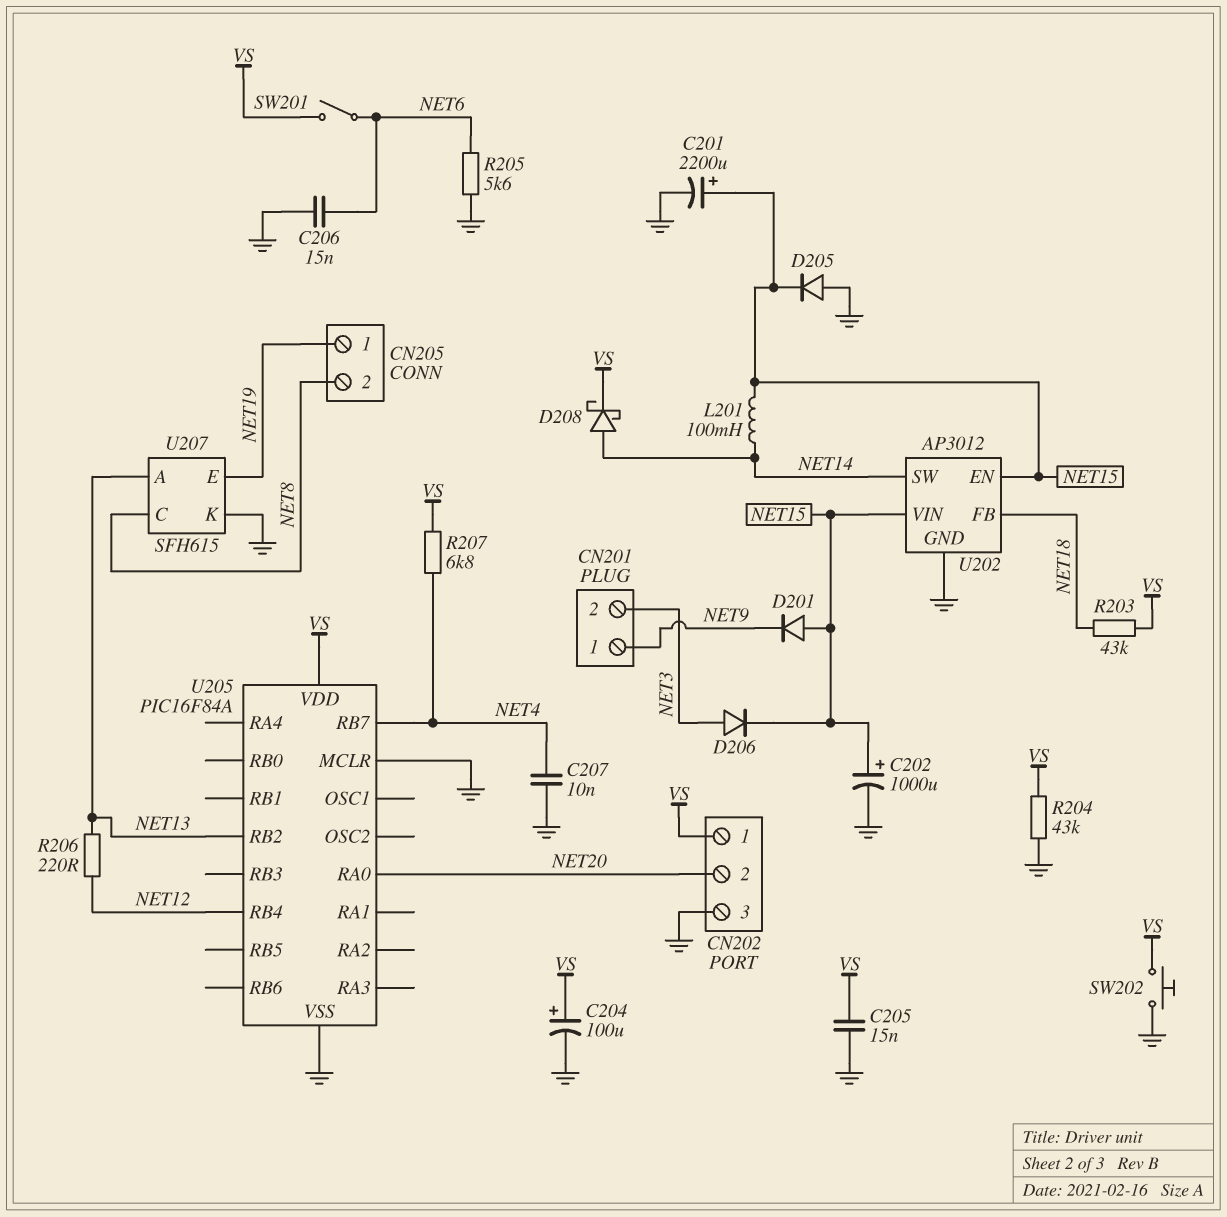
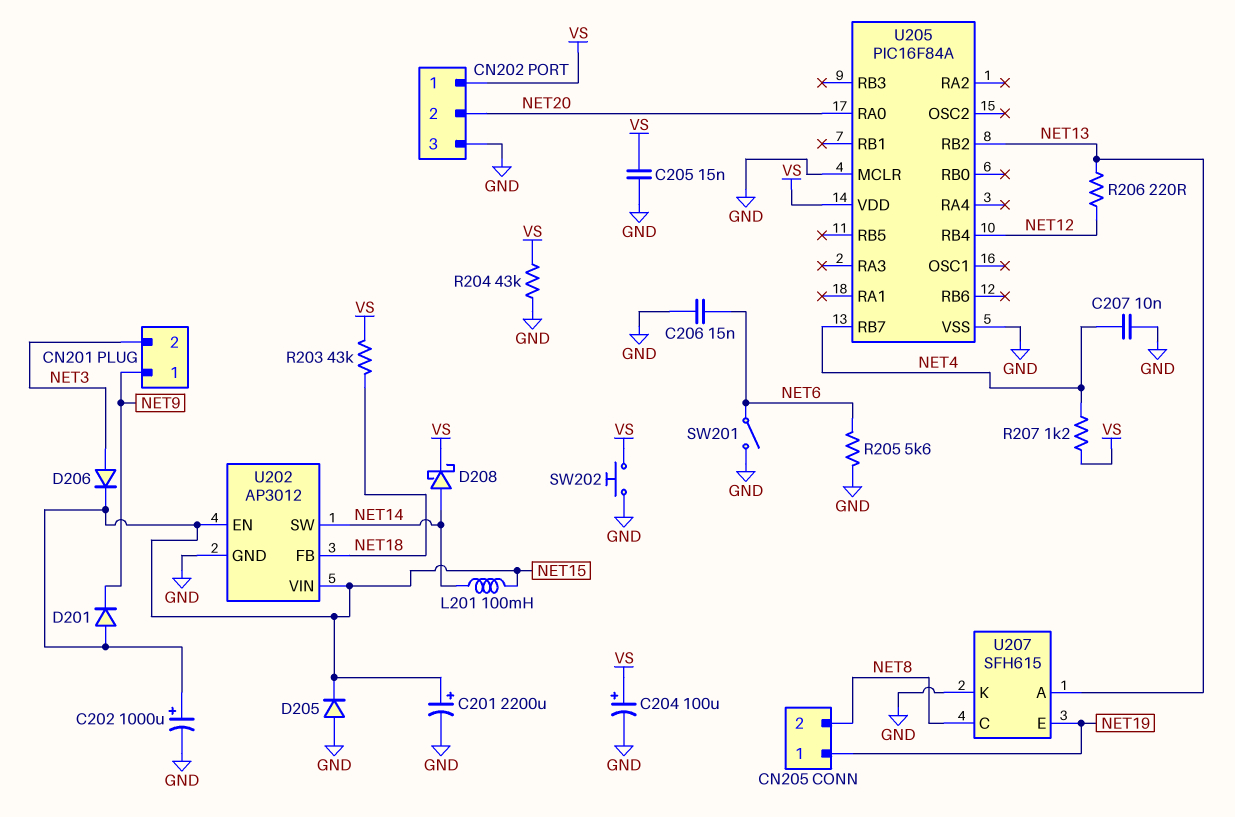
R207: 6.8k (NET4, VS) -> 1.2k (NET4, VS)
SW201: switch (NET6, VS) -> switch (GND, NET6)

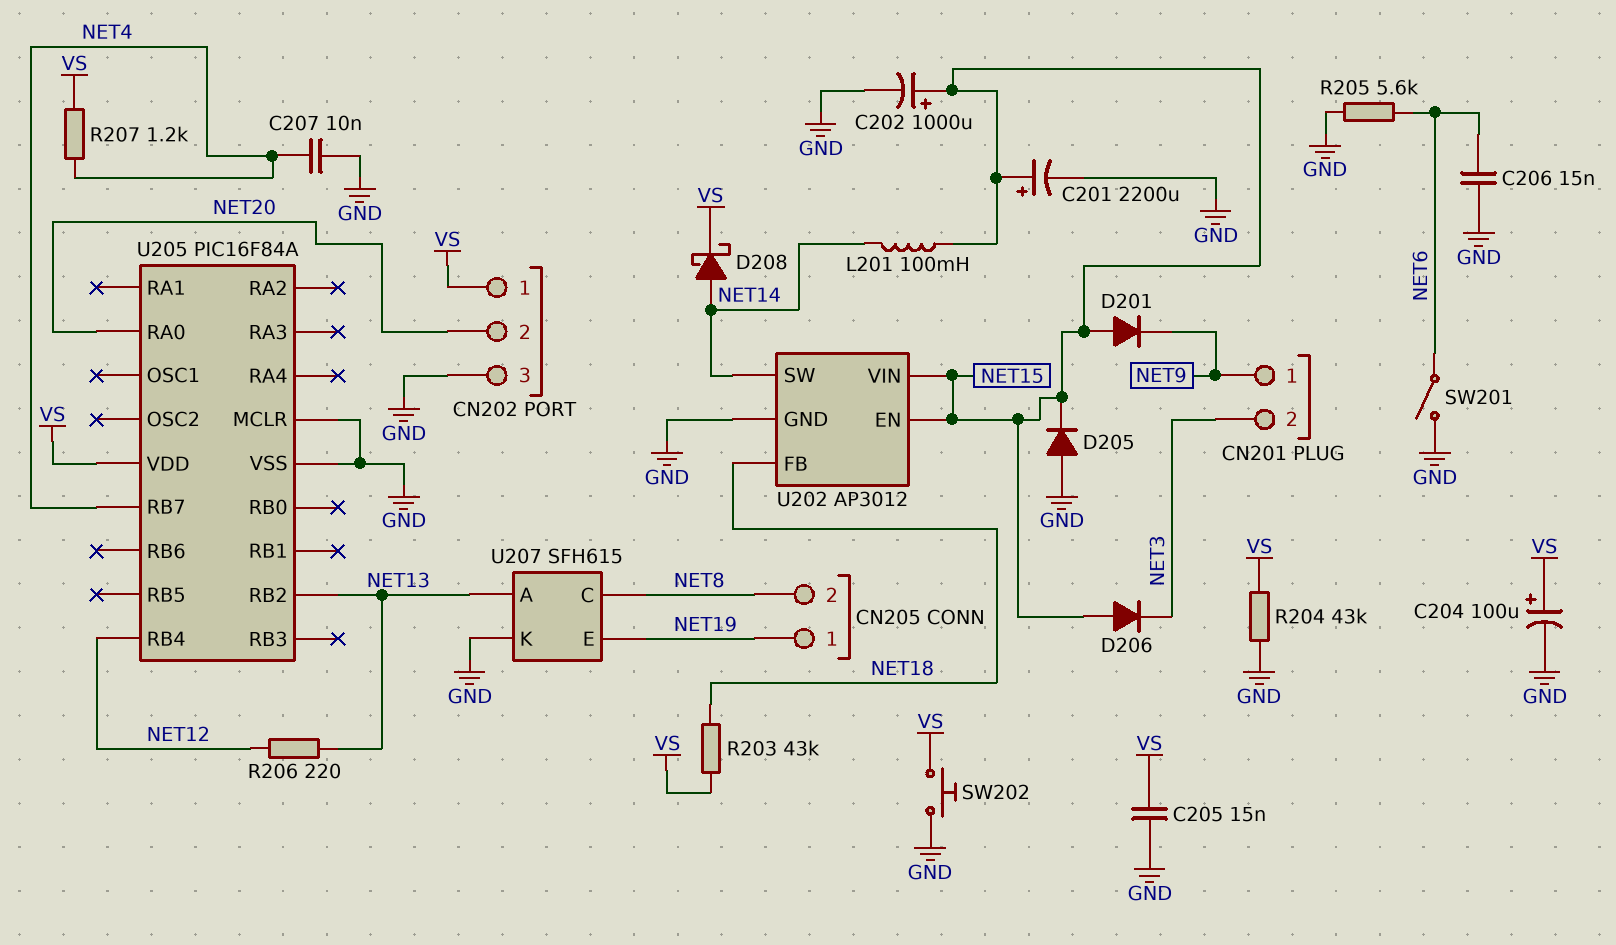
D206: diode (A NET3, K NET15) -> diode (A NET15, K NET3)

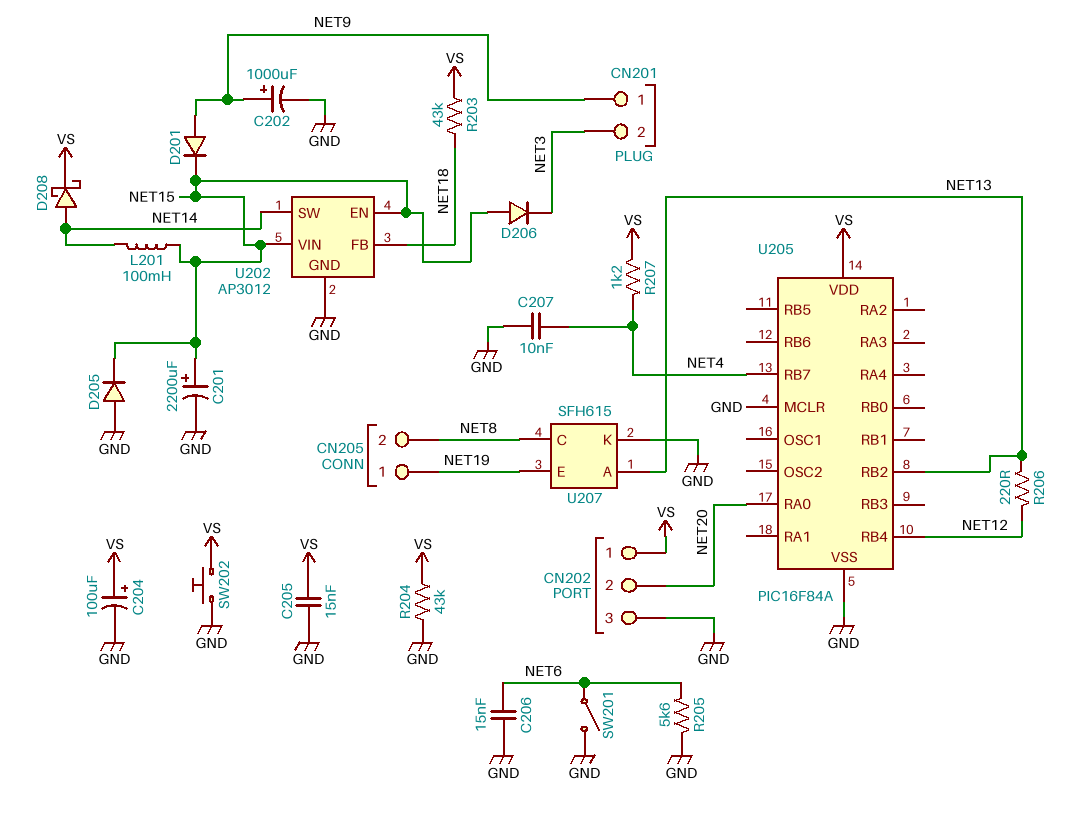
C202: 1000uF (plus NET15, minus GND) -> 1000uF (plus NET9, minus GND)
D201: diode (A NET15, K NET9) -> diode (A NET9, K NET15)

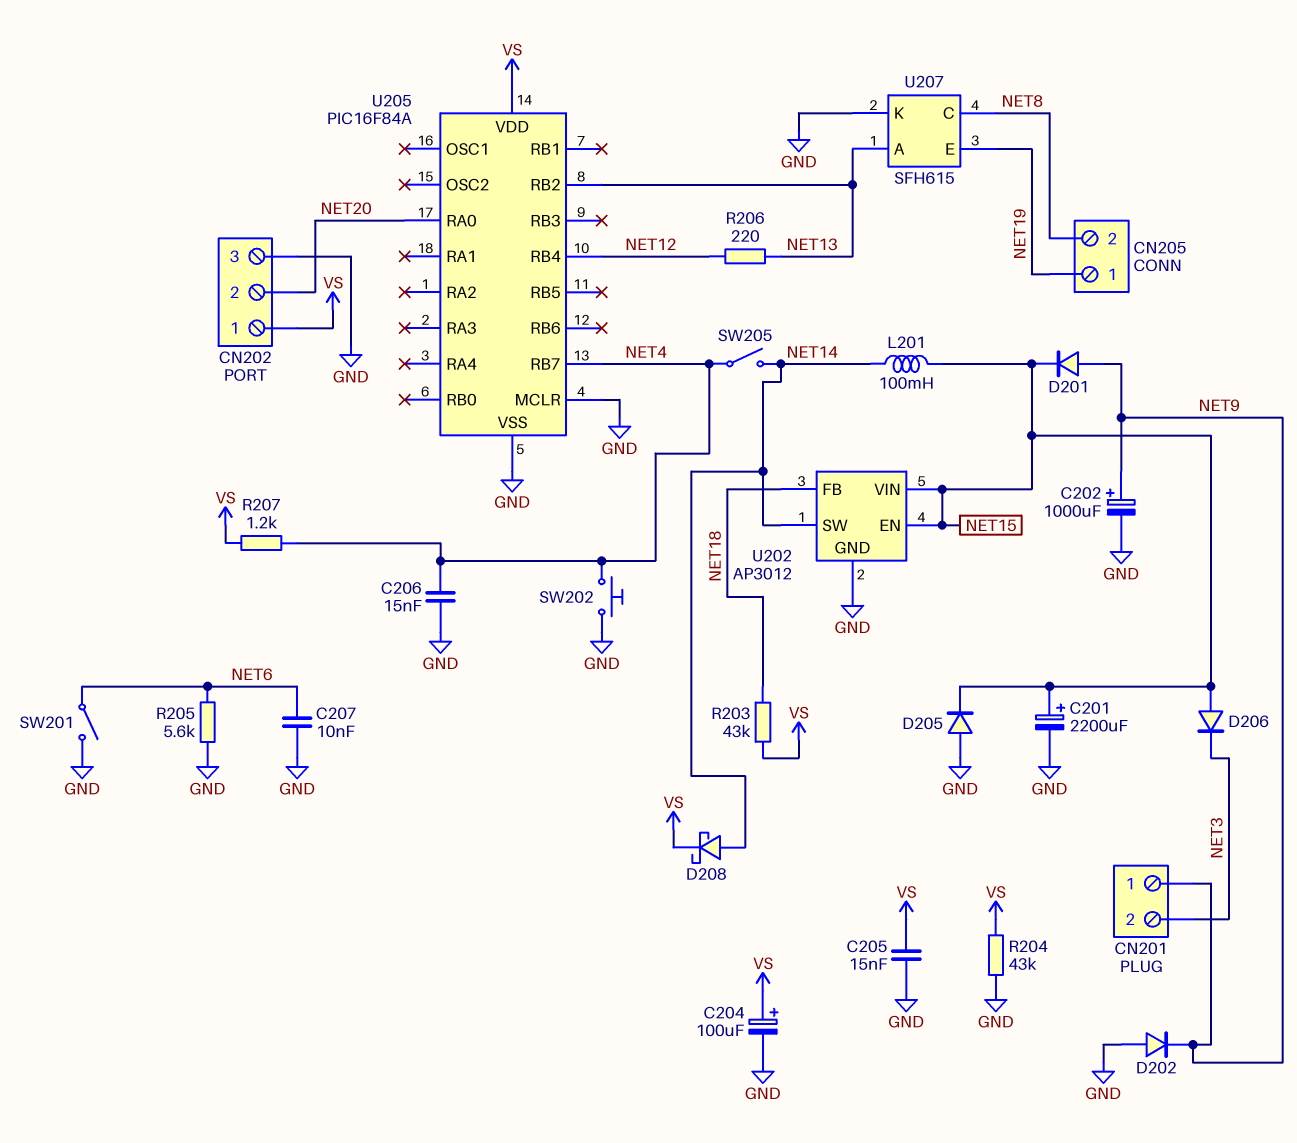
C206: 15nF (GND, NET6) -> 15nF (GND, NET4)
C207: 10nF (GND, NET4) -> 10nF (GND, NET6)
D202: none -> diode (A GND, K NET9)
SW202: button (GND, VS) -> button (GND, NET4)
SW205: none -> switch (NET4, NET14)

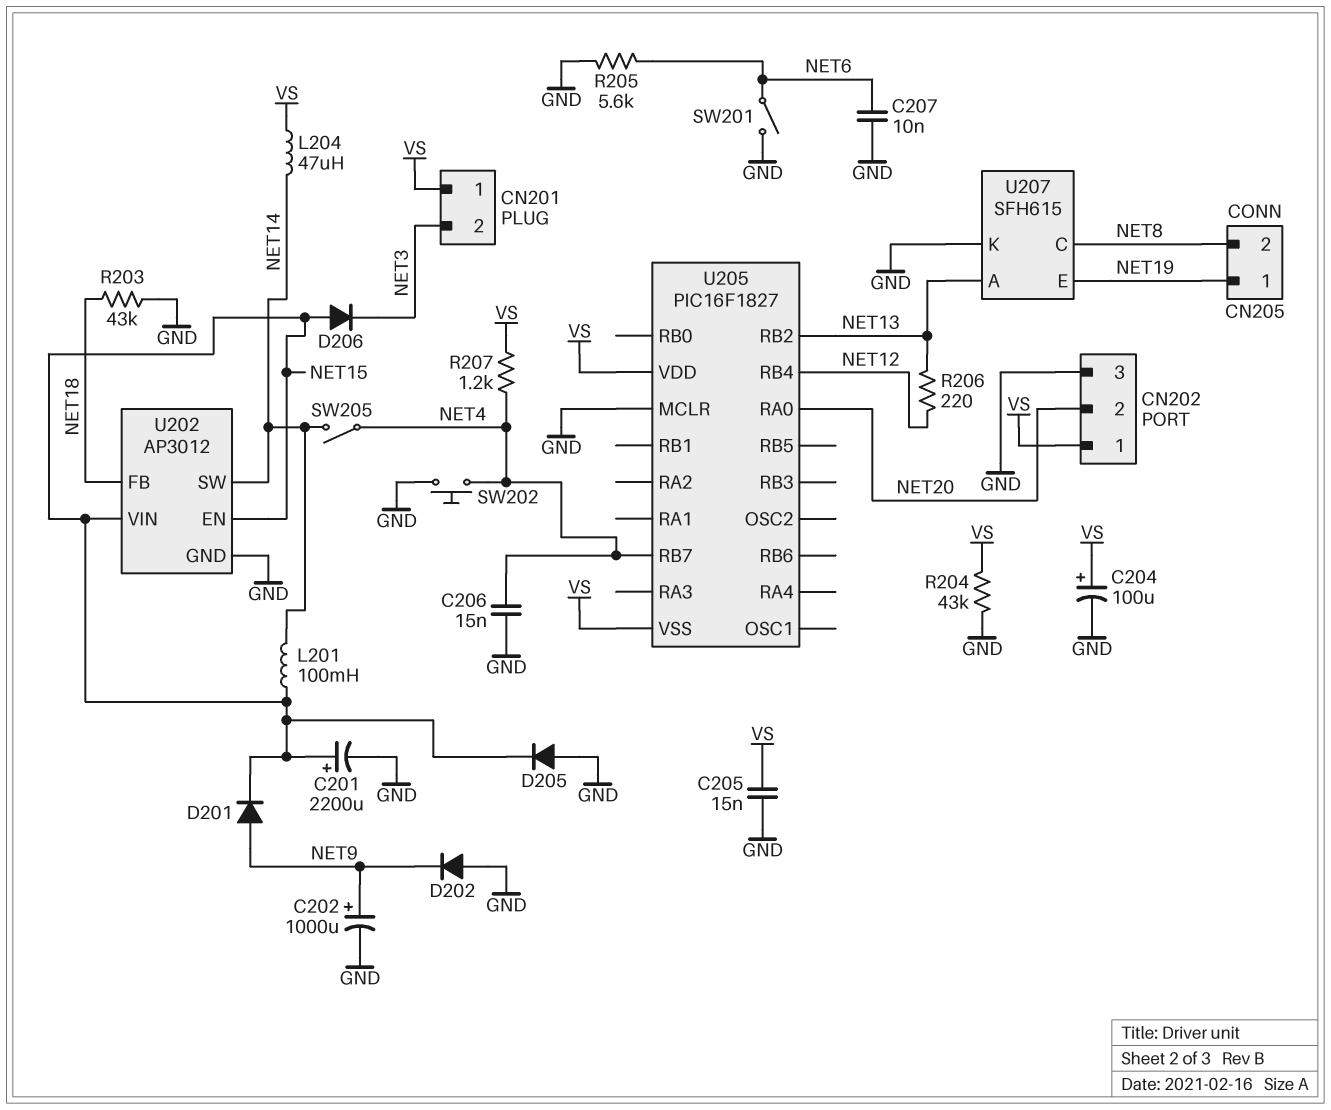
CN201 pin 1: NET9 -> VS
D208: schottky (A NET14, K VS) -> none
L204: none -> 47uH (NET14, VS)
R203: 43k (NET18, VS) -> 43k (GND, NET18)
U205: PIC16F84A -> PIC16F1827
U205 pin VSS: GND -> VS

